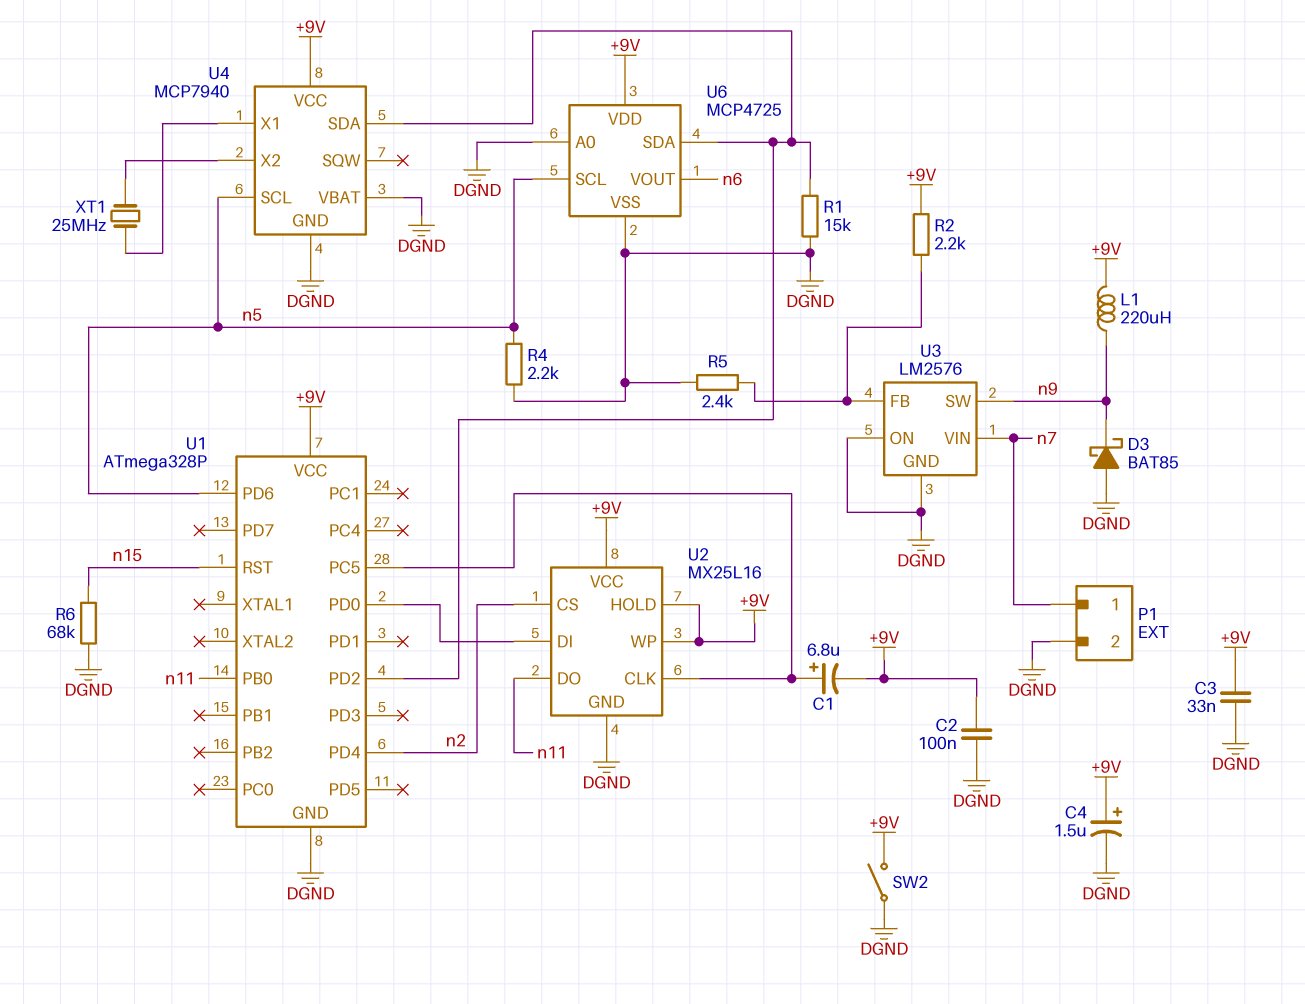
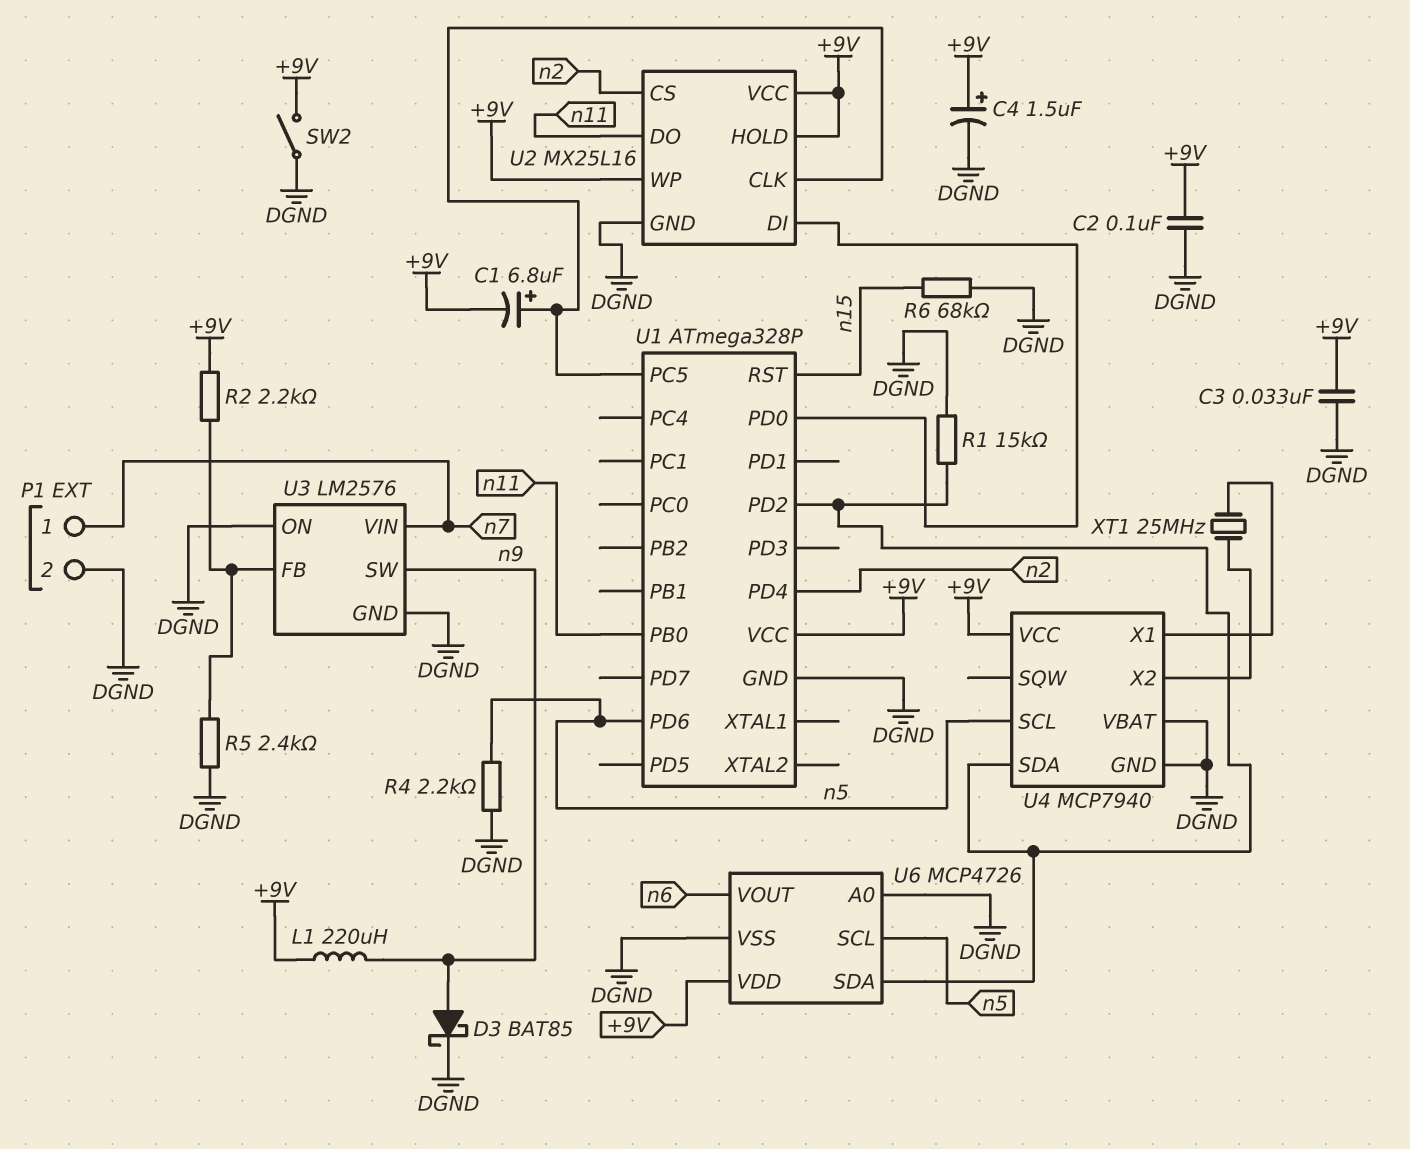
D3: schottky BAT85 (A DGND, K n9) -> schottky BAT85 (A n9, K DGND)
U6: MCP4725 -> MCP4726

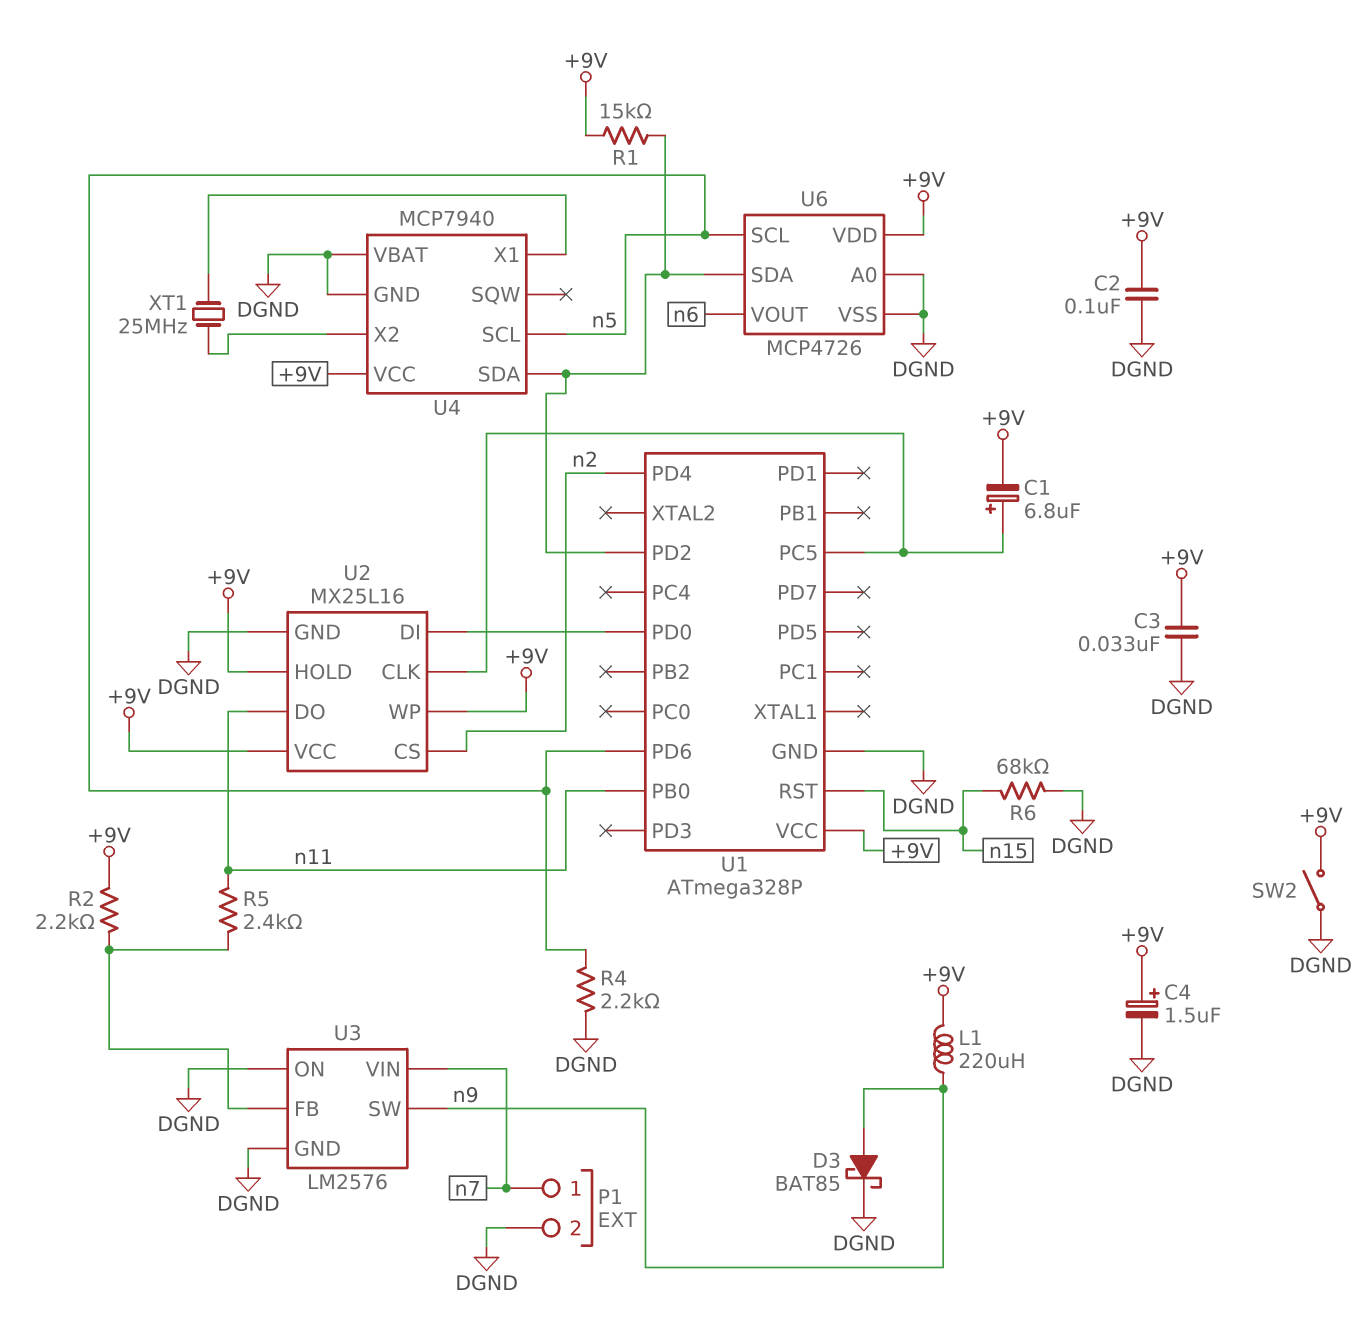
R1: 15k (DGND, U1/PD2) -> 15k (+9V, U1/PD2)
R5: 2.4k (DGND, U3/FB) -> 2.4k (U3/FB, n11)

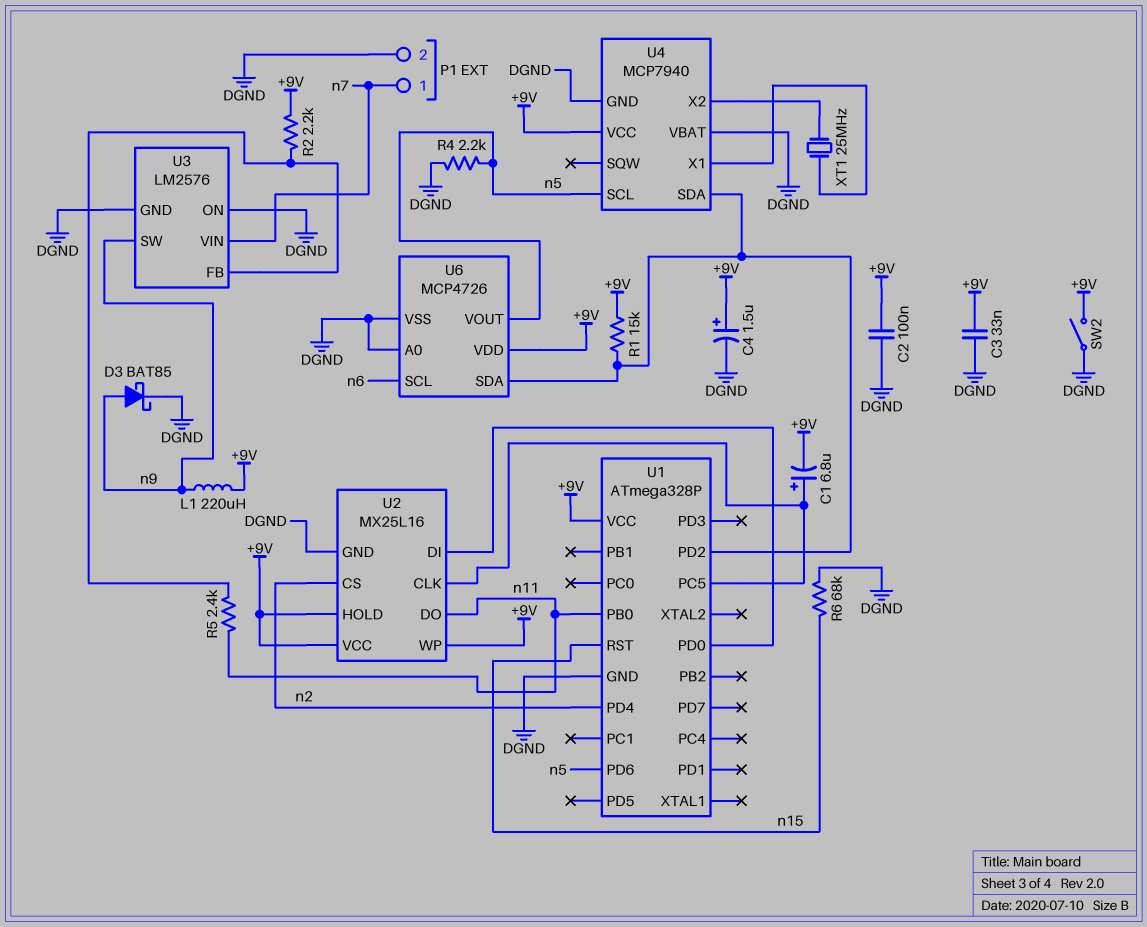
U6 pin SCL: n5 -> n6
U6 pin VOUT: n6 -> n5

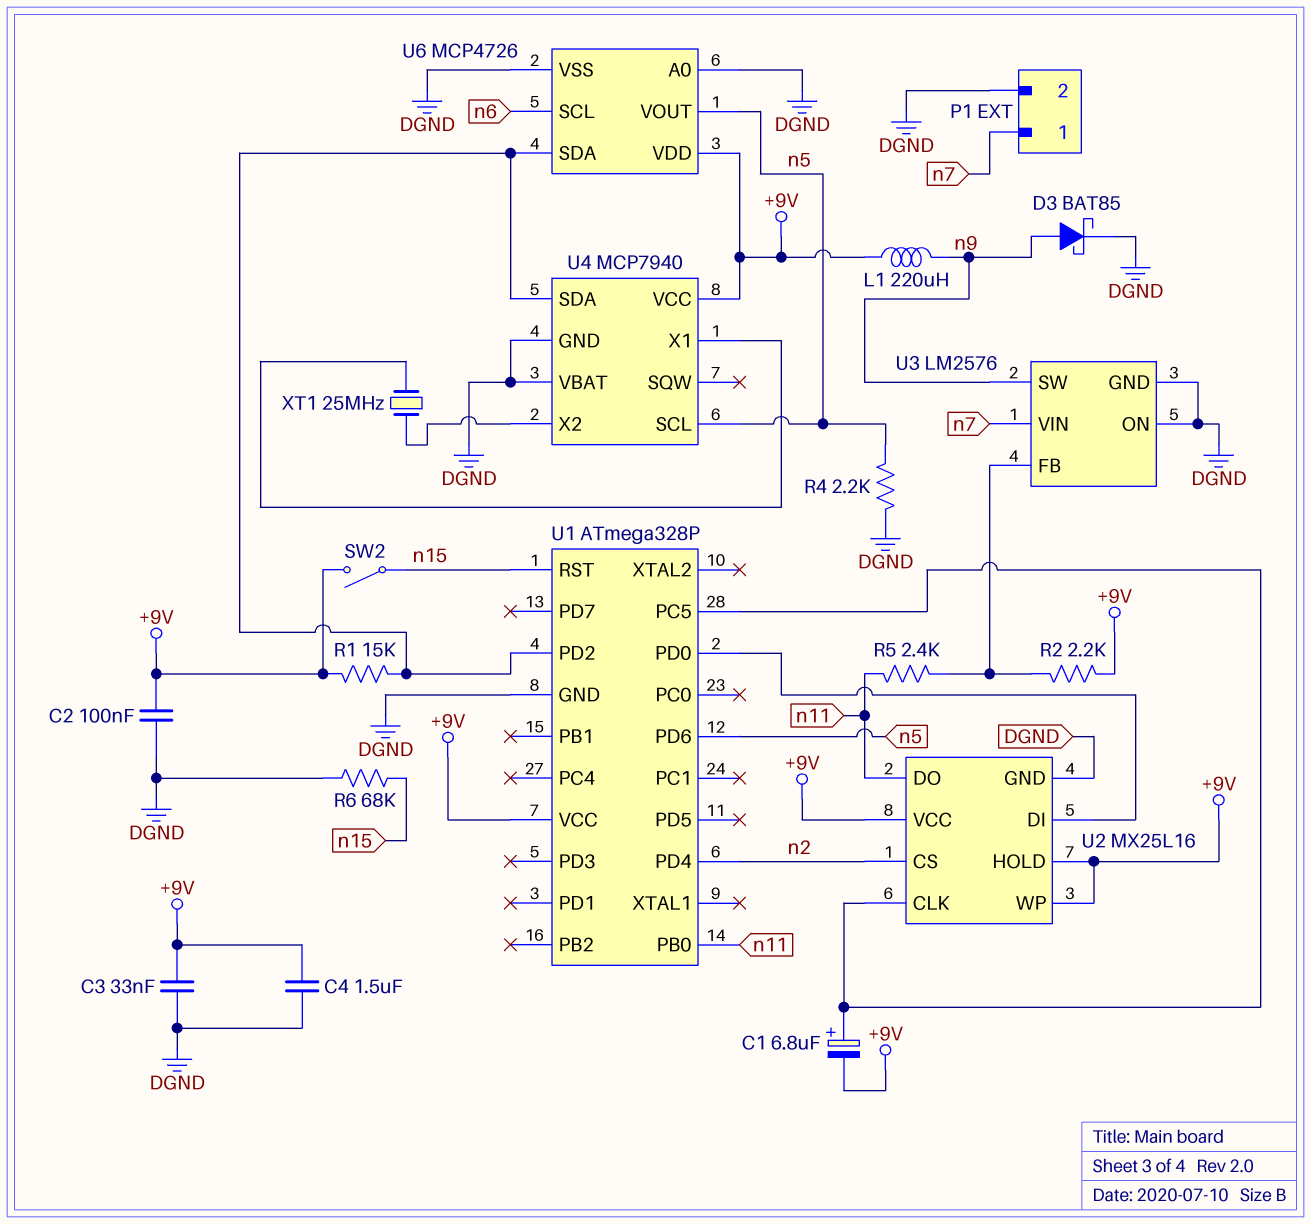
C4: 1.5uF (plus +9V, minus DGND) -> 1.5uF (+9V, DGND)
SW2: switch (+9V, DGND) -> switch (+9V, n15)

